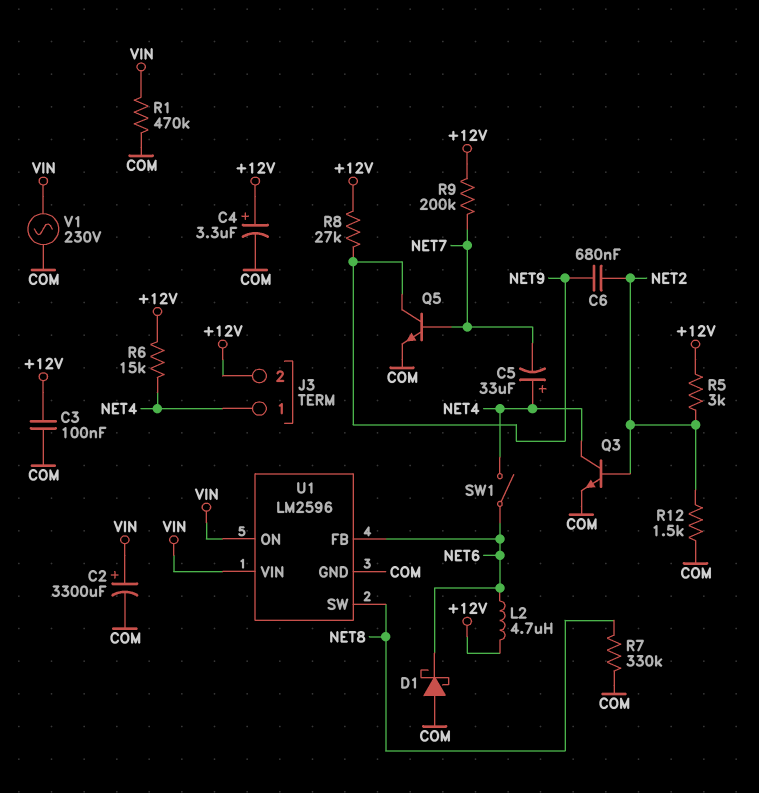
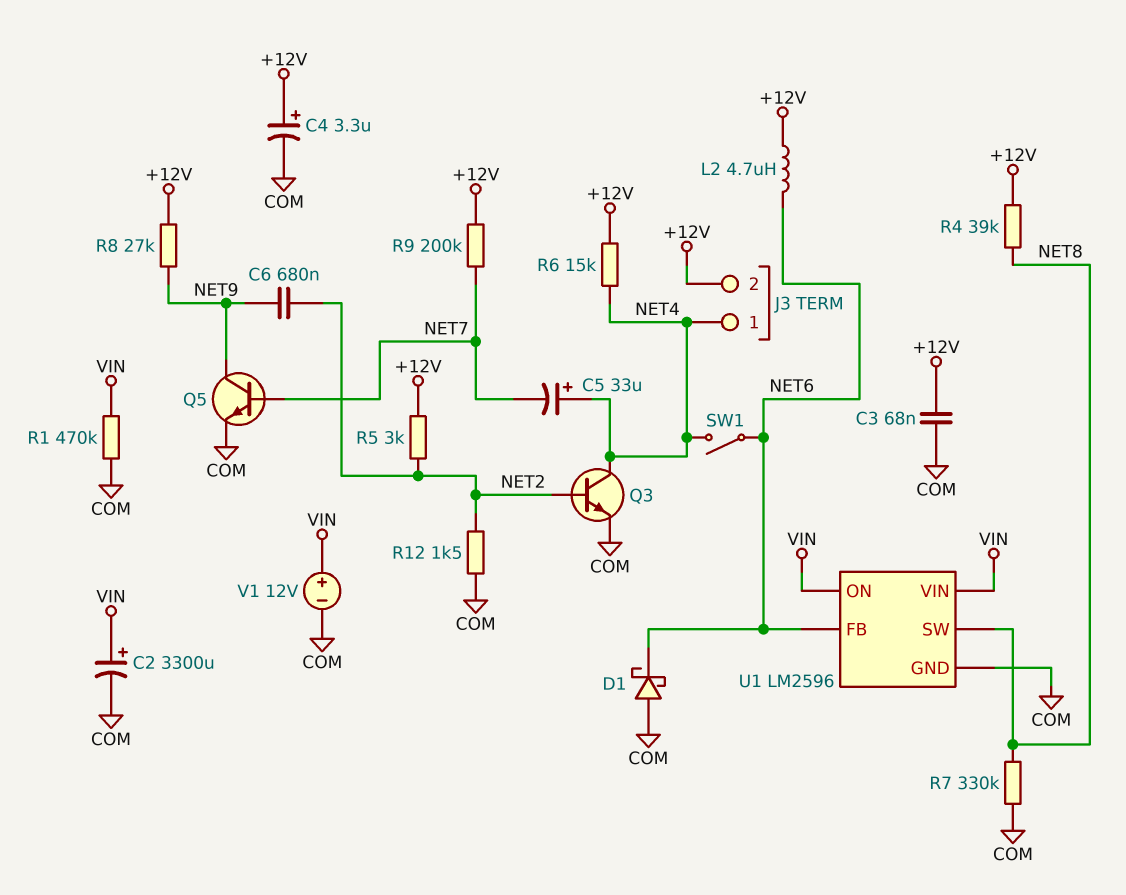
C3: 100nF (+12V, COM) -> 68nF (+12V, COM)
R4: none -> 39k (+12V, NET8)
V1: AC 230V (COM, VIN) -> 12V (plus VIN, minus COM)

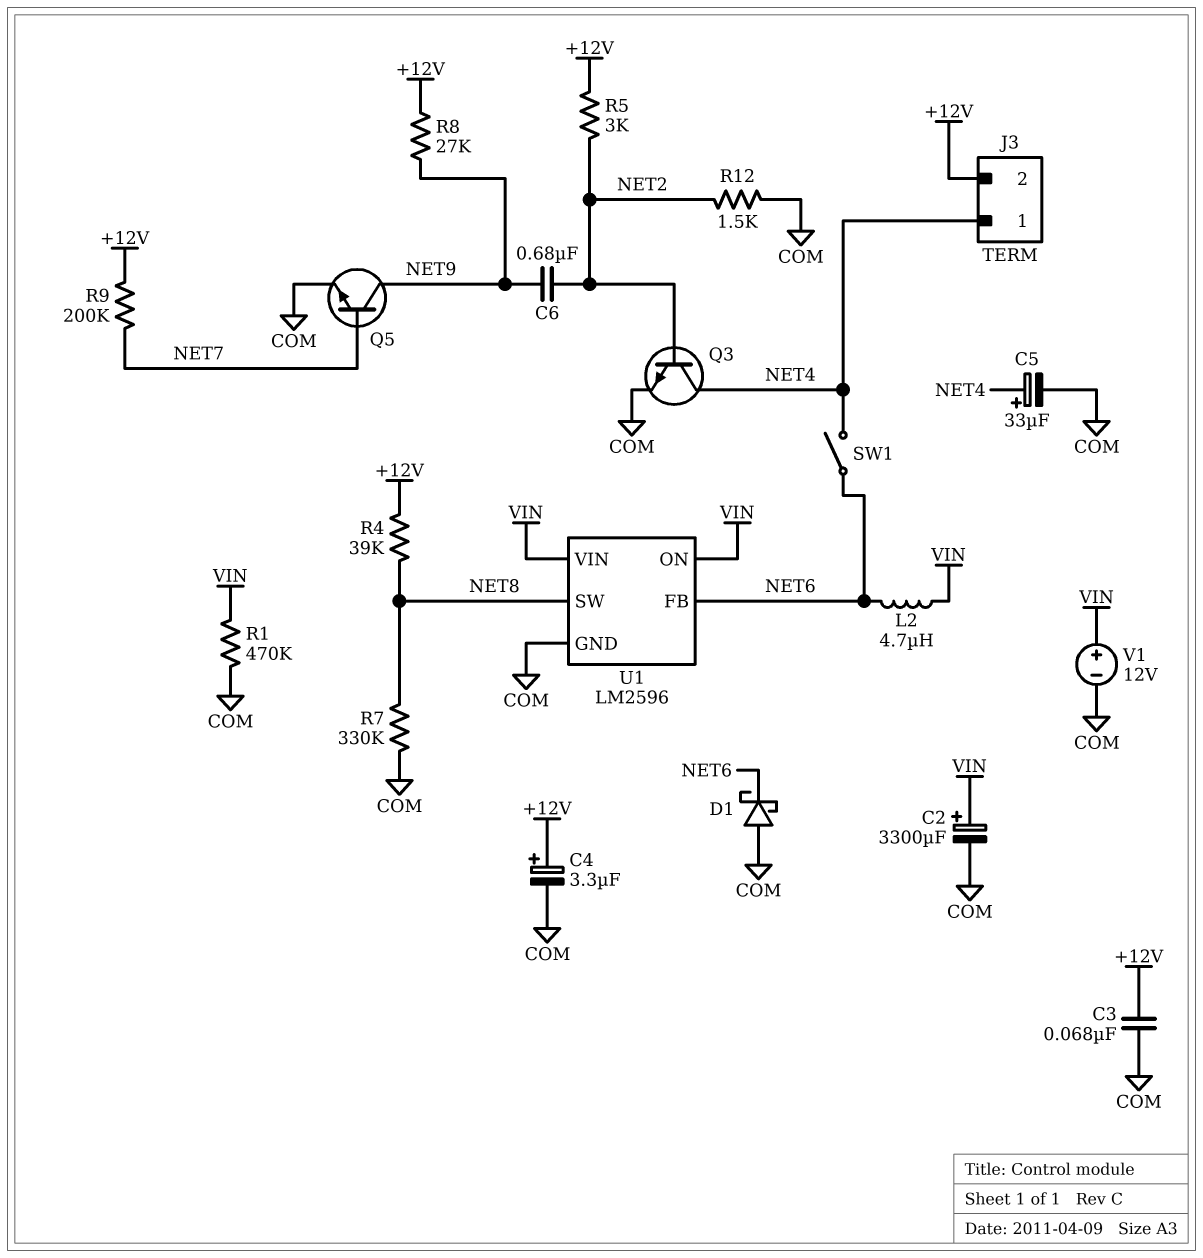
C5: 33uF (plus NET4, minus NET7) -> 33uF (plus NET4, minus COM)
L2: 4.7uH (+12V, NET6) -> 4.7uH (NET6, VIN)
R6: 15k (+12V, NET4) -> none

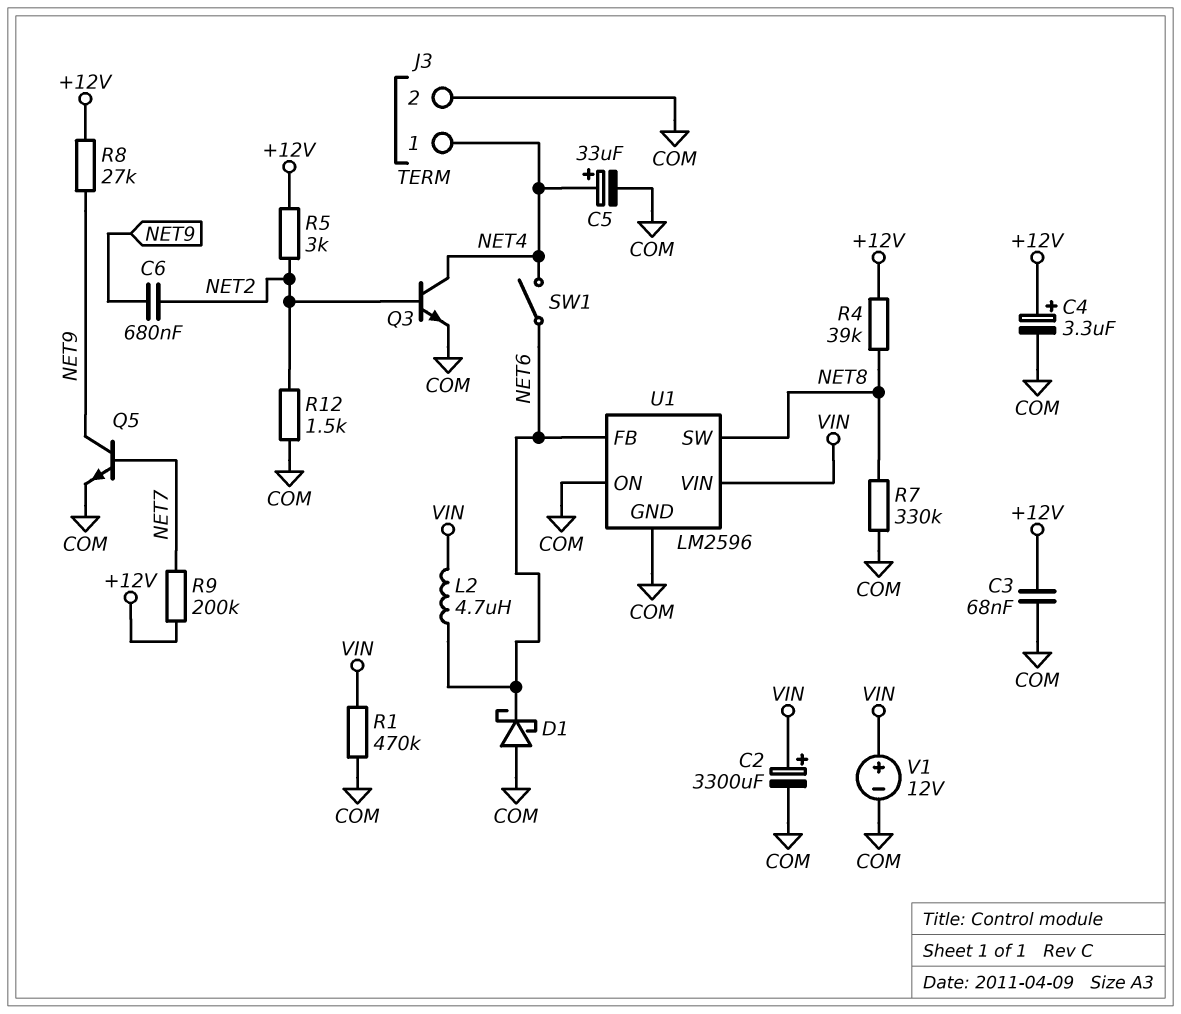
J3 pin 2: +12V -> COM
U1 pin ON: VIN -> COM

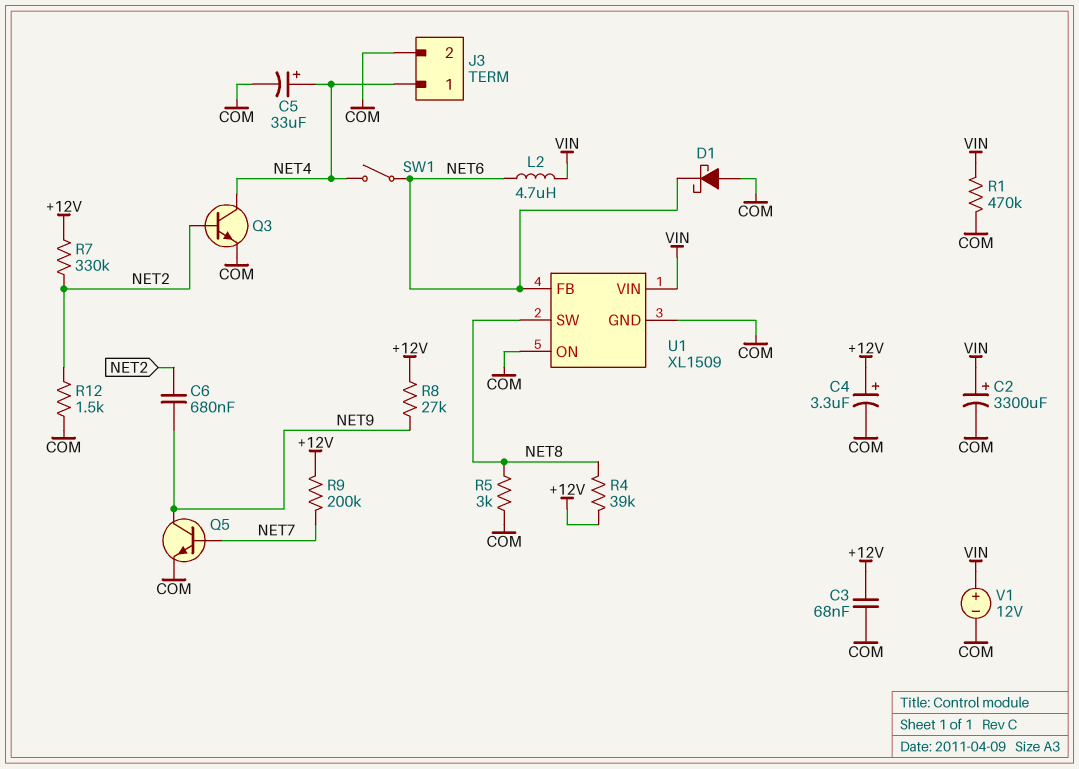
R5: 3k (+12V, NET2) -> 3k (COM, NET8)
R7: 330k (COM, NET8) -> 330k (+12V, NET2)
U1: LM2596 -> XL1509

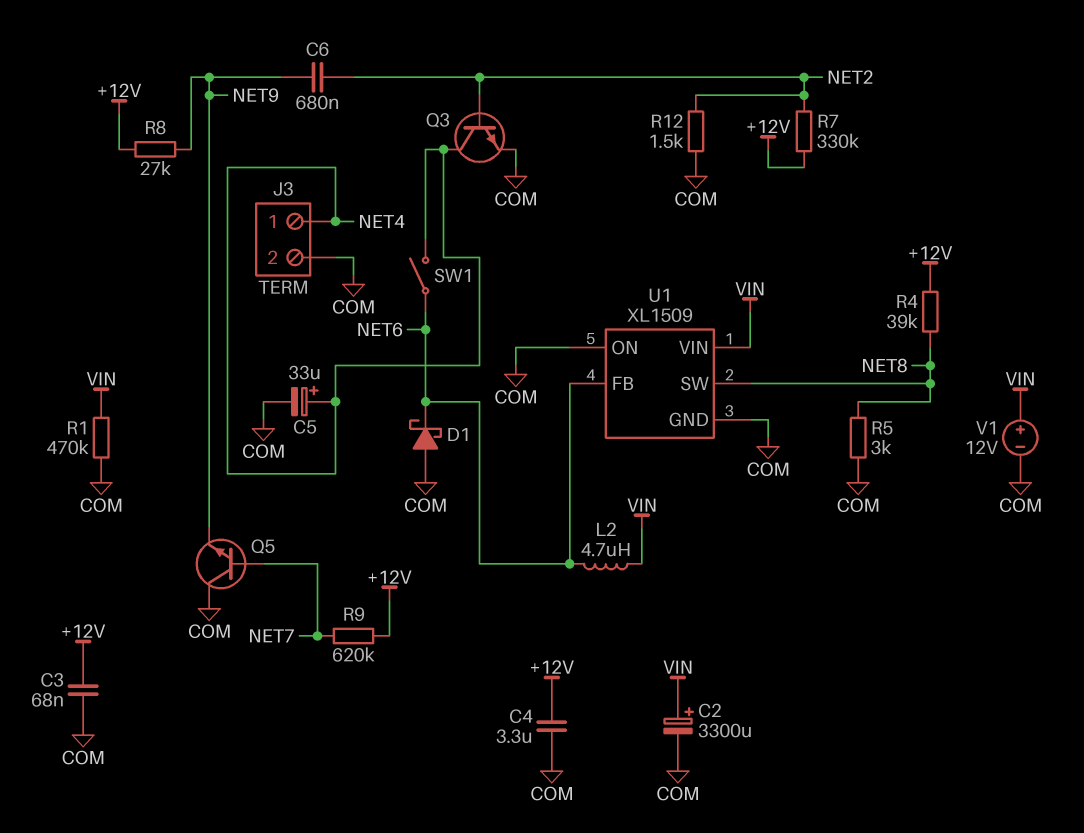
C4: 3.3uF (plus +12V, minus COM) -> 3.3uF (+12V, COM)
Q5: NPN (B NET7, C NET9, E COM) -> NPN (B NET7, C COM, E NET9)
R9: 200k (+12V, NET7) -> 620k (+12V, NET7)

